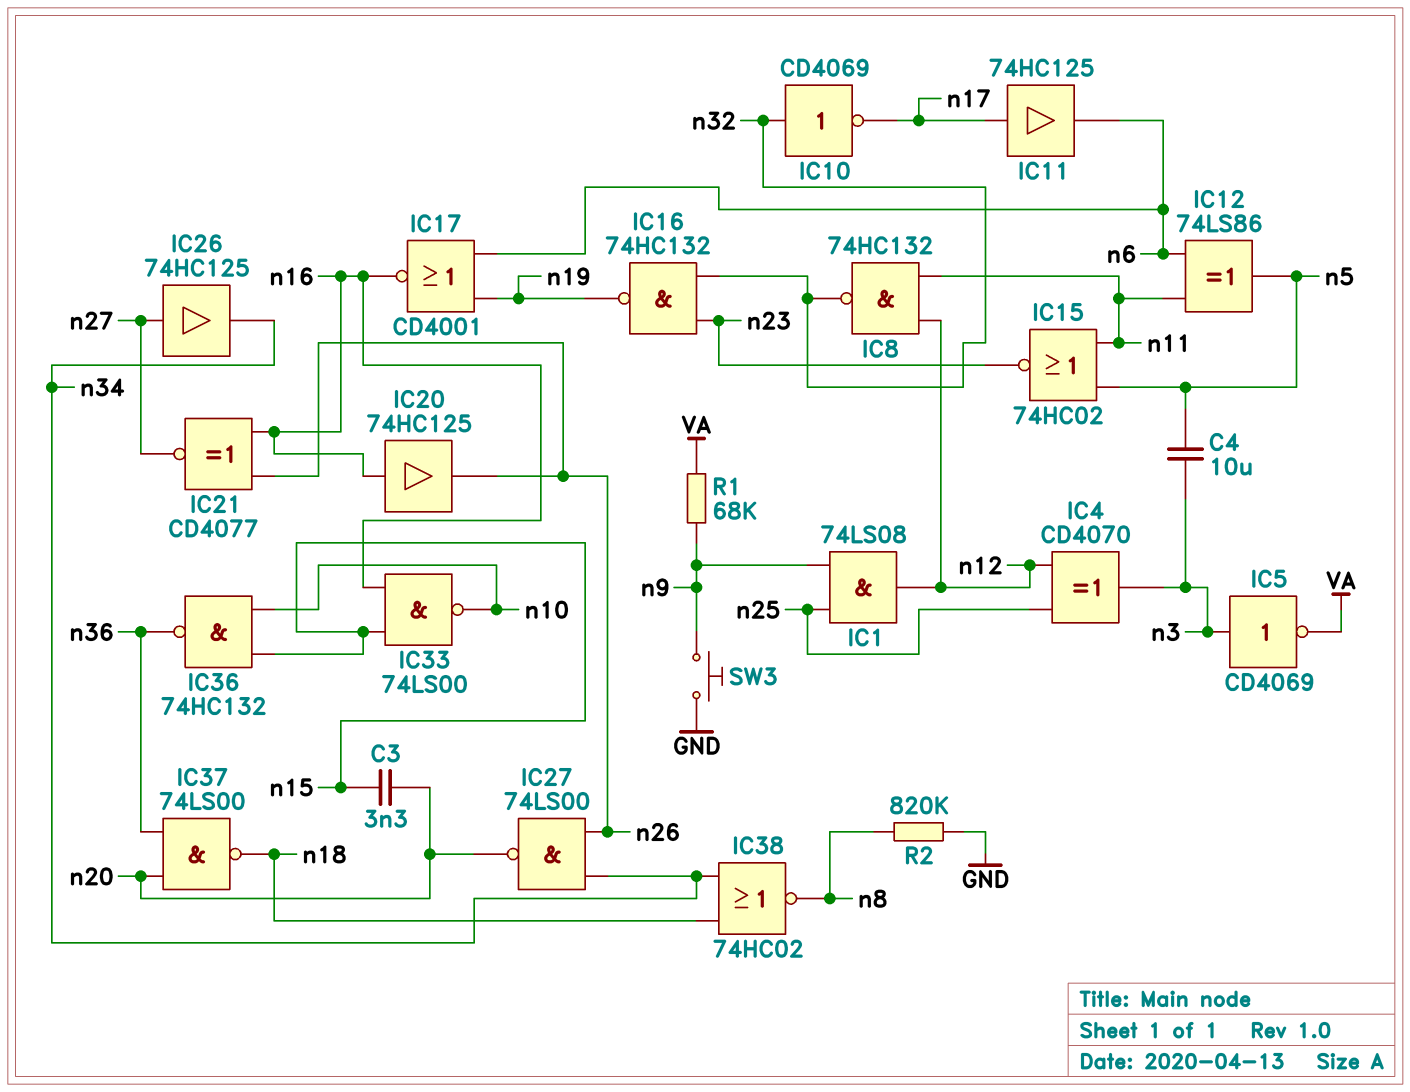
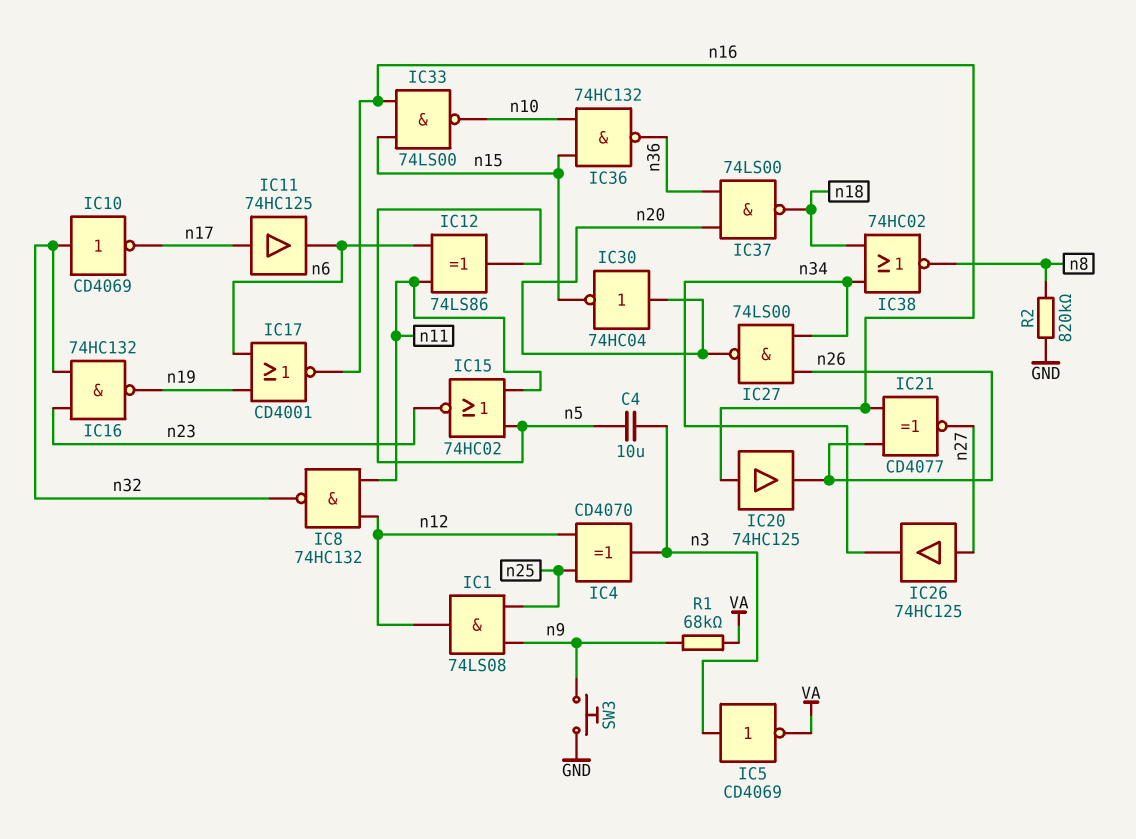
C3: 3.3nF (n15, n20) -> none
IC30: none -> NOT 74HC04 (in n20, out n15)

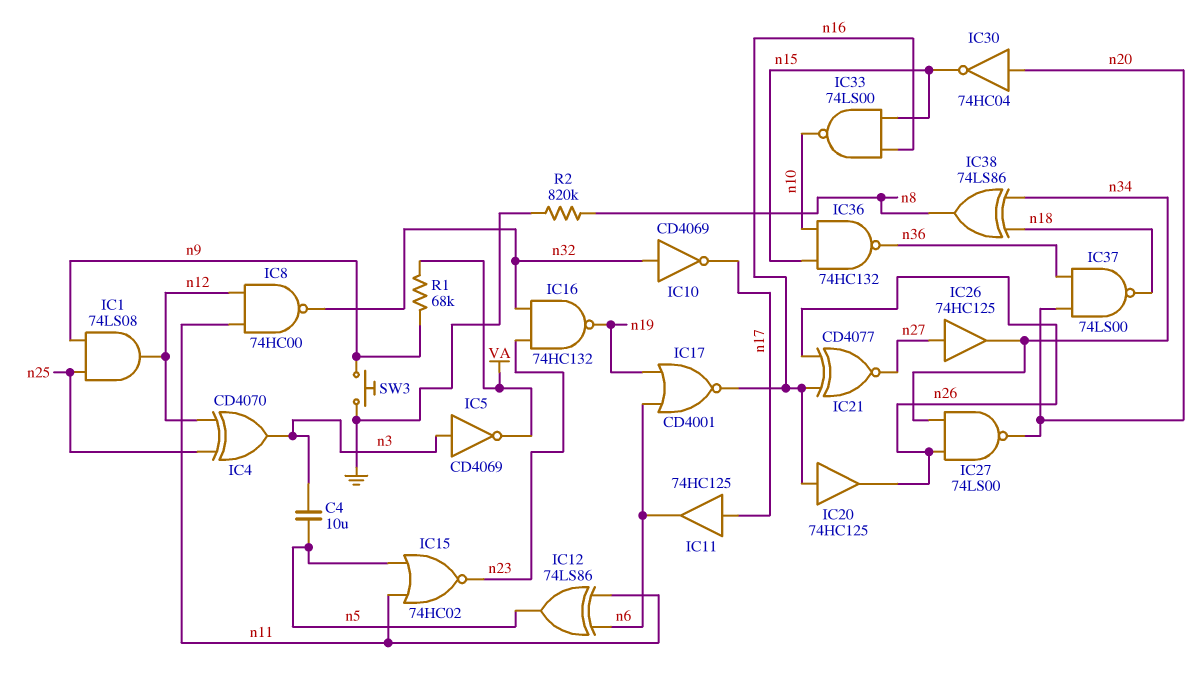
IC8: NAND 74HC132 (in n11, in n12, out n32) -> NAND 74HC00 (in n11, in n12, out n32)
IC38: NOR 74HC02 (in n18, in n34, out n8) -> XOR 74LS86 (in n18, in n34, out n8)

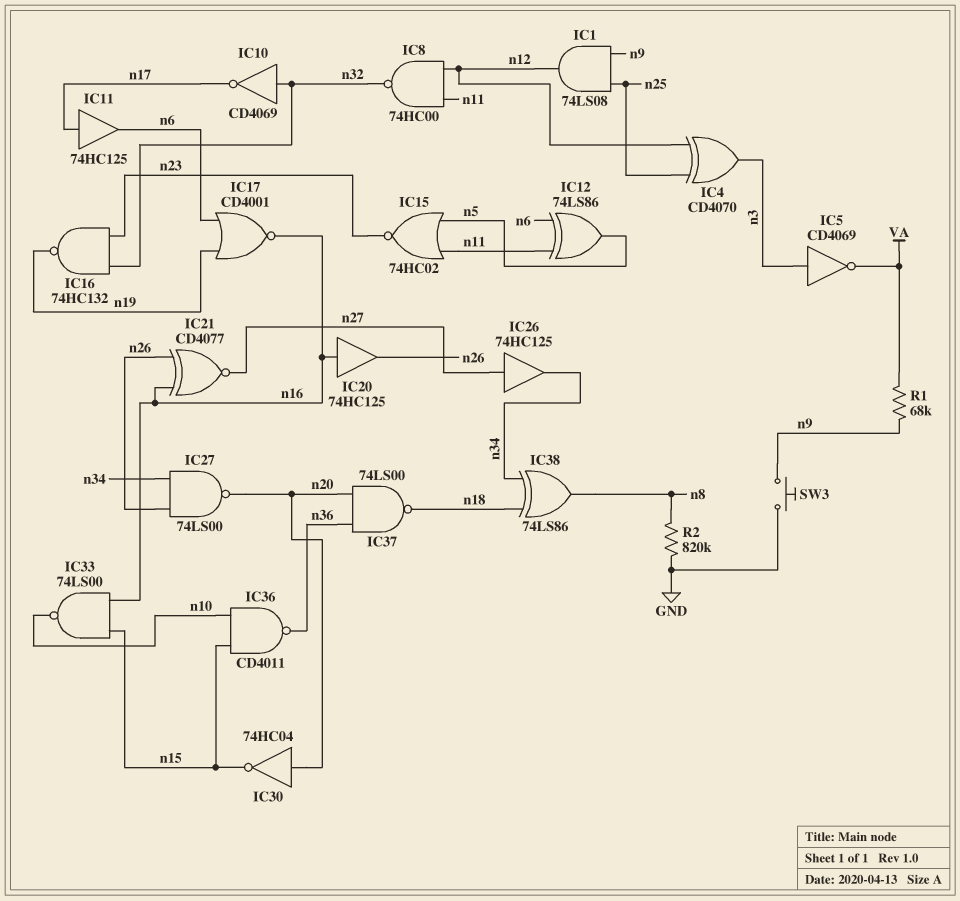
C4: 10uF (n3, n5) -> none
IC36: NAND 74HC132 (in n10, in n15, out n36) -> NAND CD4011 (in n10, in n15, out n36)

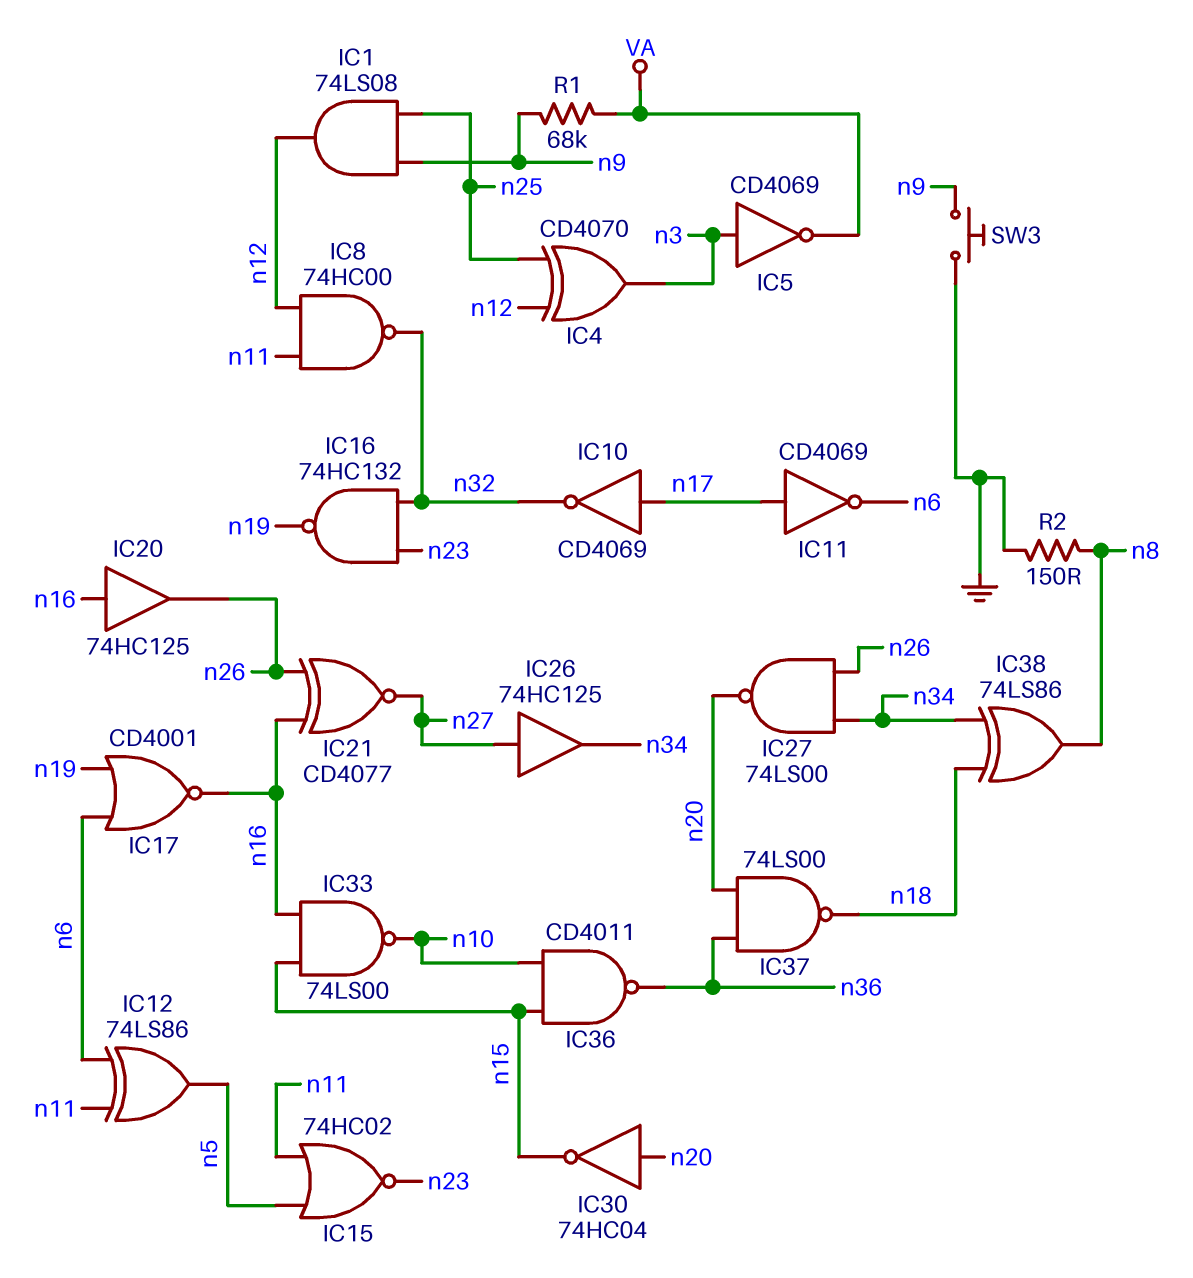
IC10: NOT CD4069 (in n32, out n17) -> NOT CD4069 (in n17, out n32)
IC11: buffer 74HC125 (in n17, out n6) -> NOT CD4069 (in n17, out n6)
R2: 820k (GND, n8) -> 150 (GND, n8)

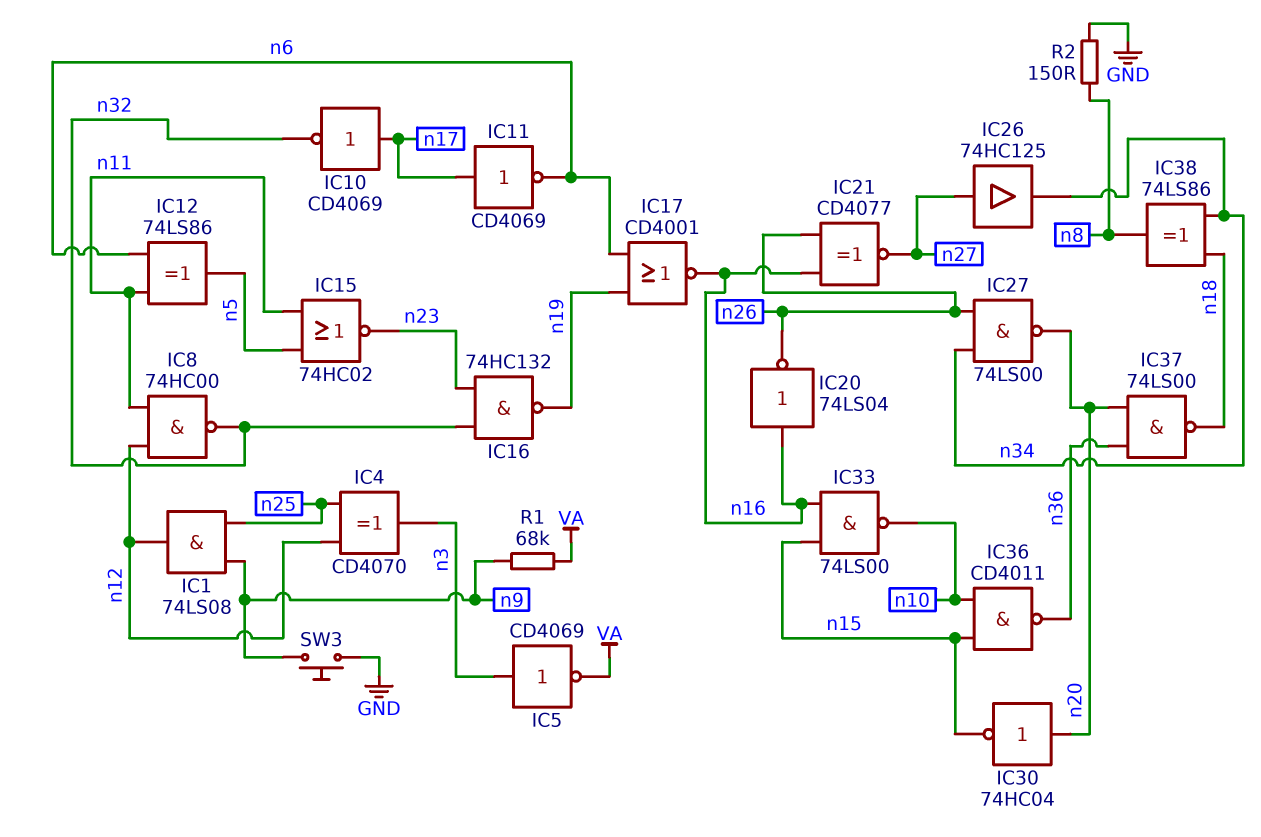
IC20: buffer 74HC125 (in n16, out n26) -> NOT 74LS04 (in n16, out n26)

